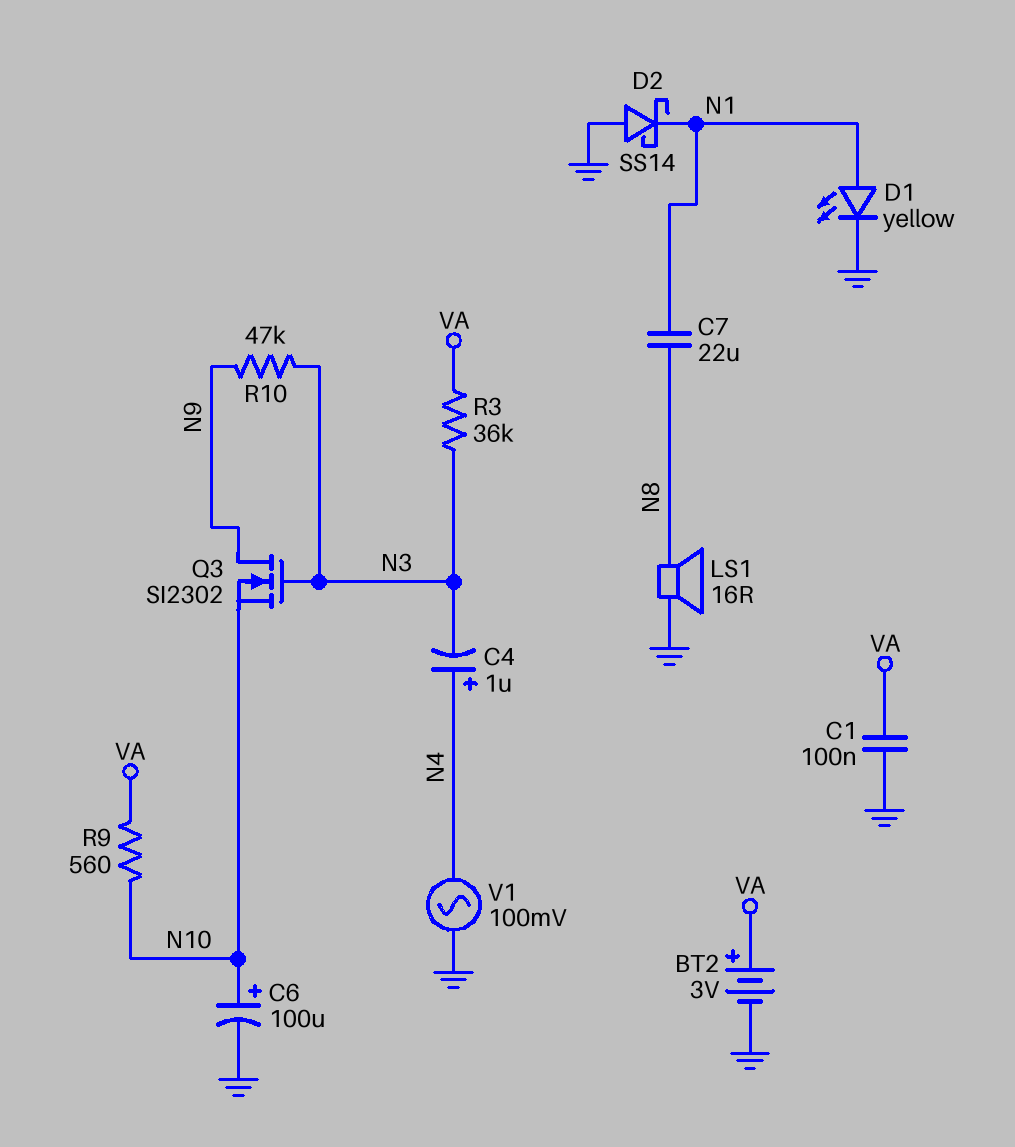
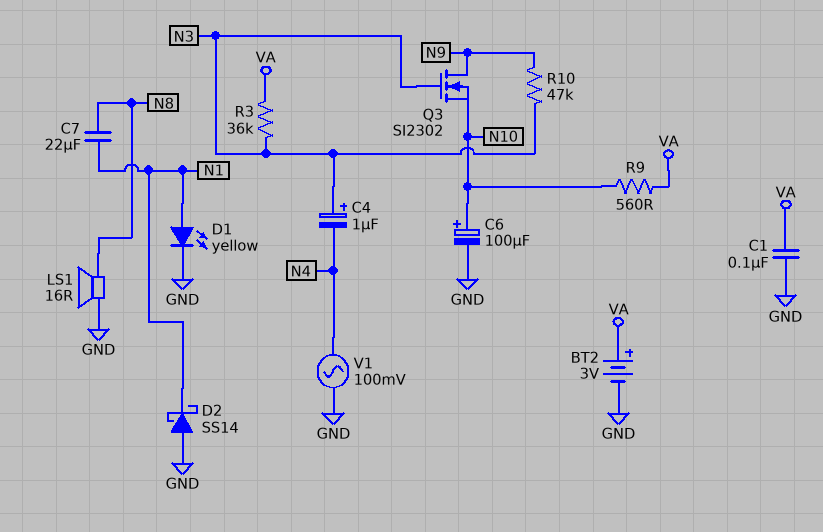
C4: 1uF (plus N4, minus N3) -> 1uF (plus N3, minus N4)

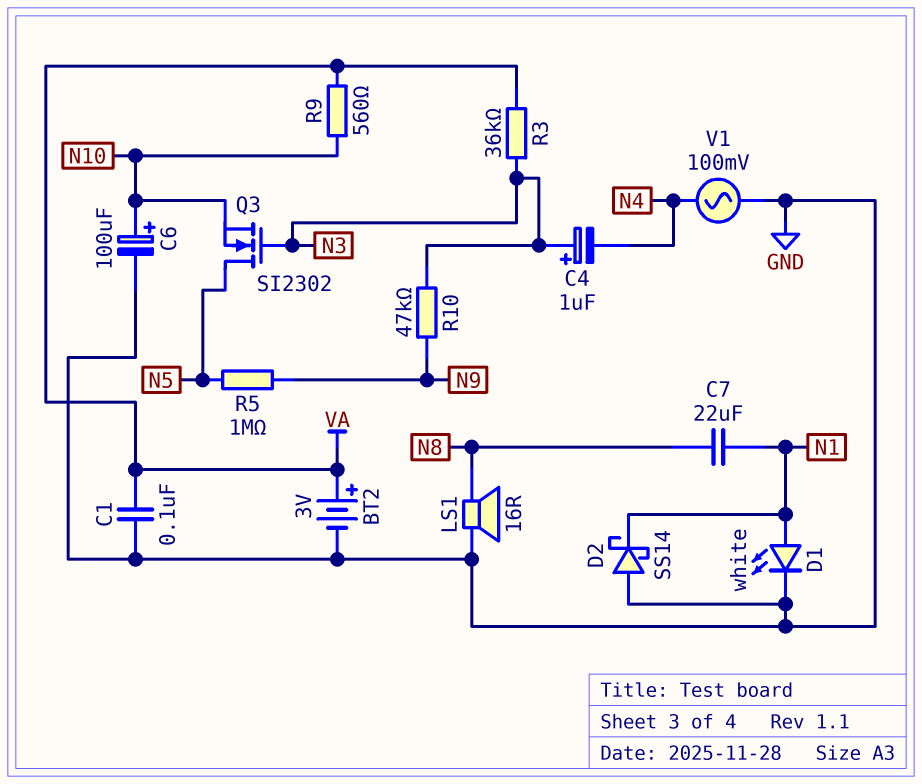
D1: LED yellow (A N1, K GND) -> LED white (A N1, K GND)
Q3: NMOS SI2302 (G N3, D N9, S N10) -> NMOS SI2302 (G N3, D N5, S N10)
R5: none -> 1M (N5, N9)

